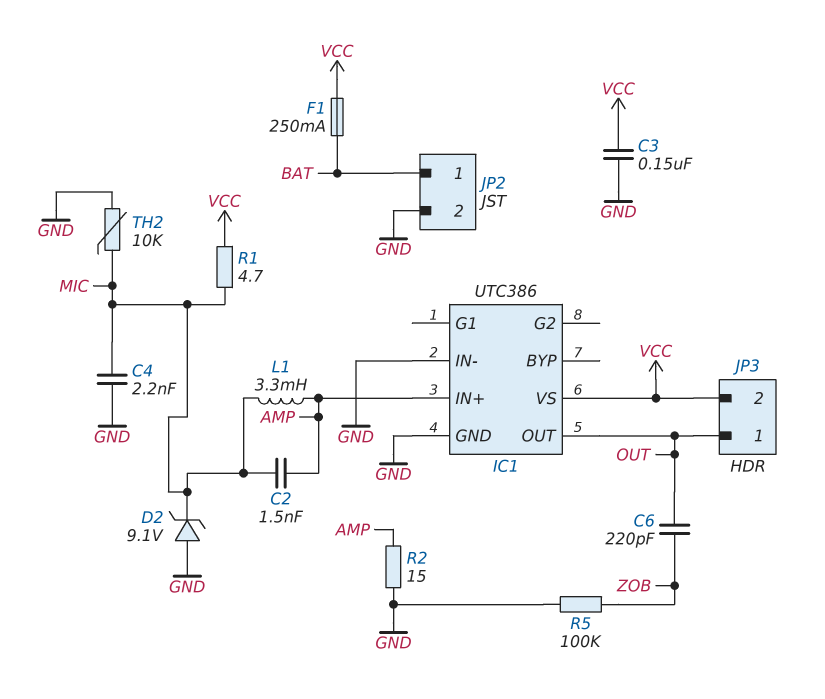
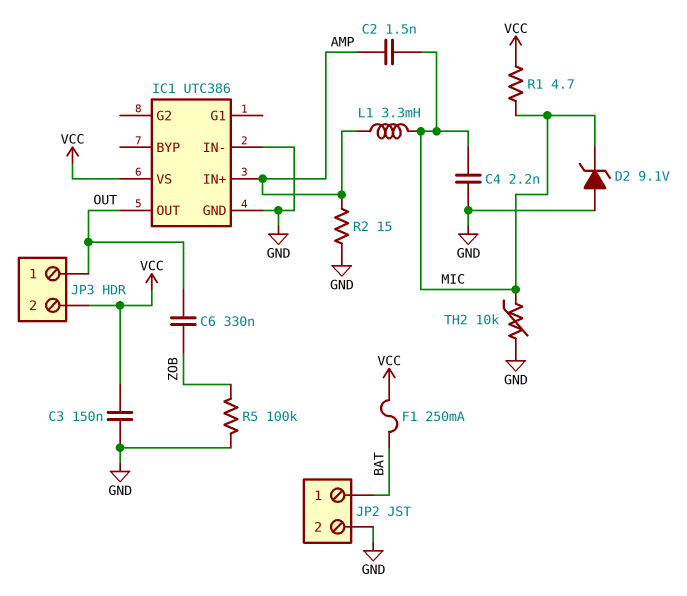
C6: 220pF (OUT, ZOB) -> 330nF (OUT, ZOB)

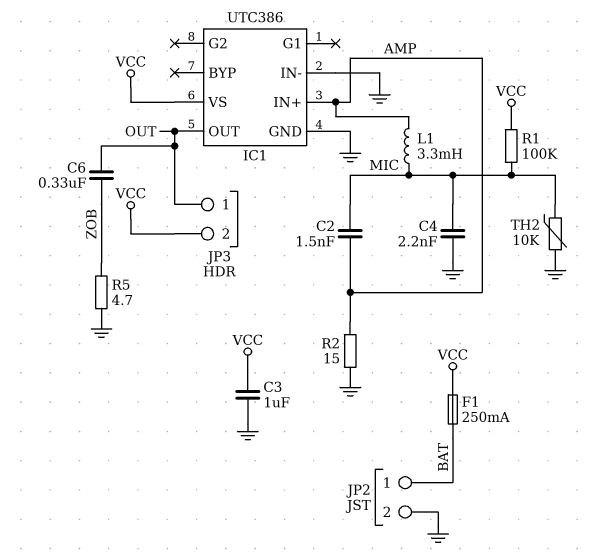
C3: 150nF (GND, VCC) -> 1uF (GND, VCC)
D2: zener 9.1V (A GND, K MIC) -> none
R1: 4.7 (MIC, VCC) -> 100k (MIC, VCC)
R5: 100k (GND, ZOB) -> 4.7 (GND, ZOB)

